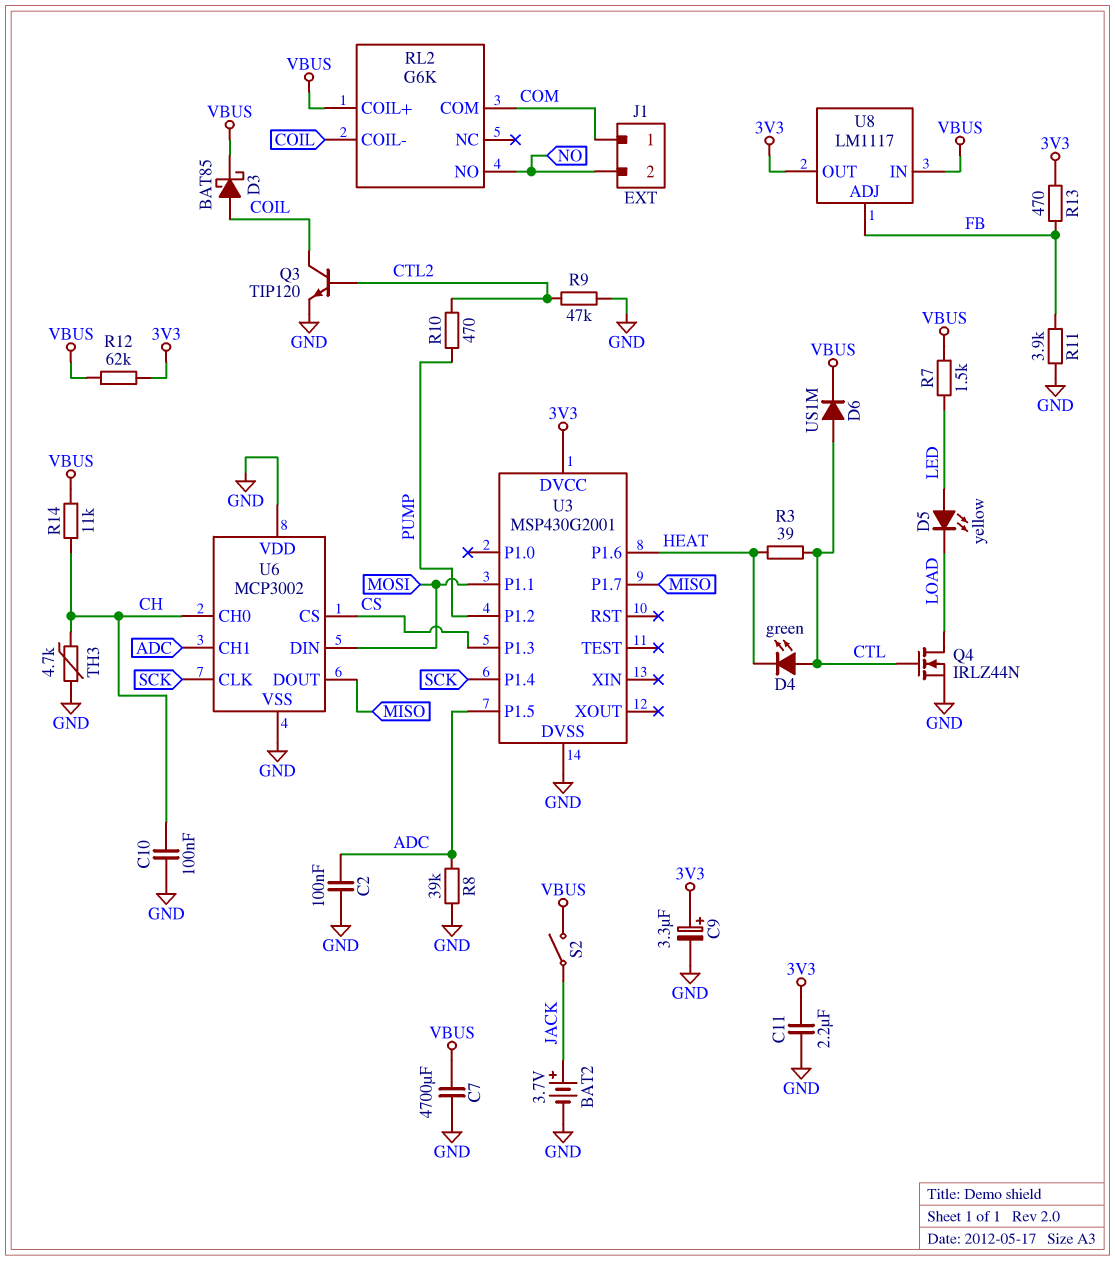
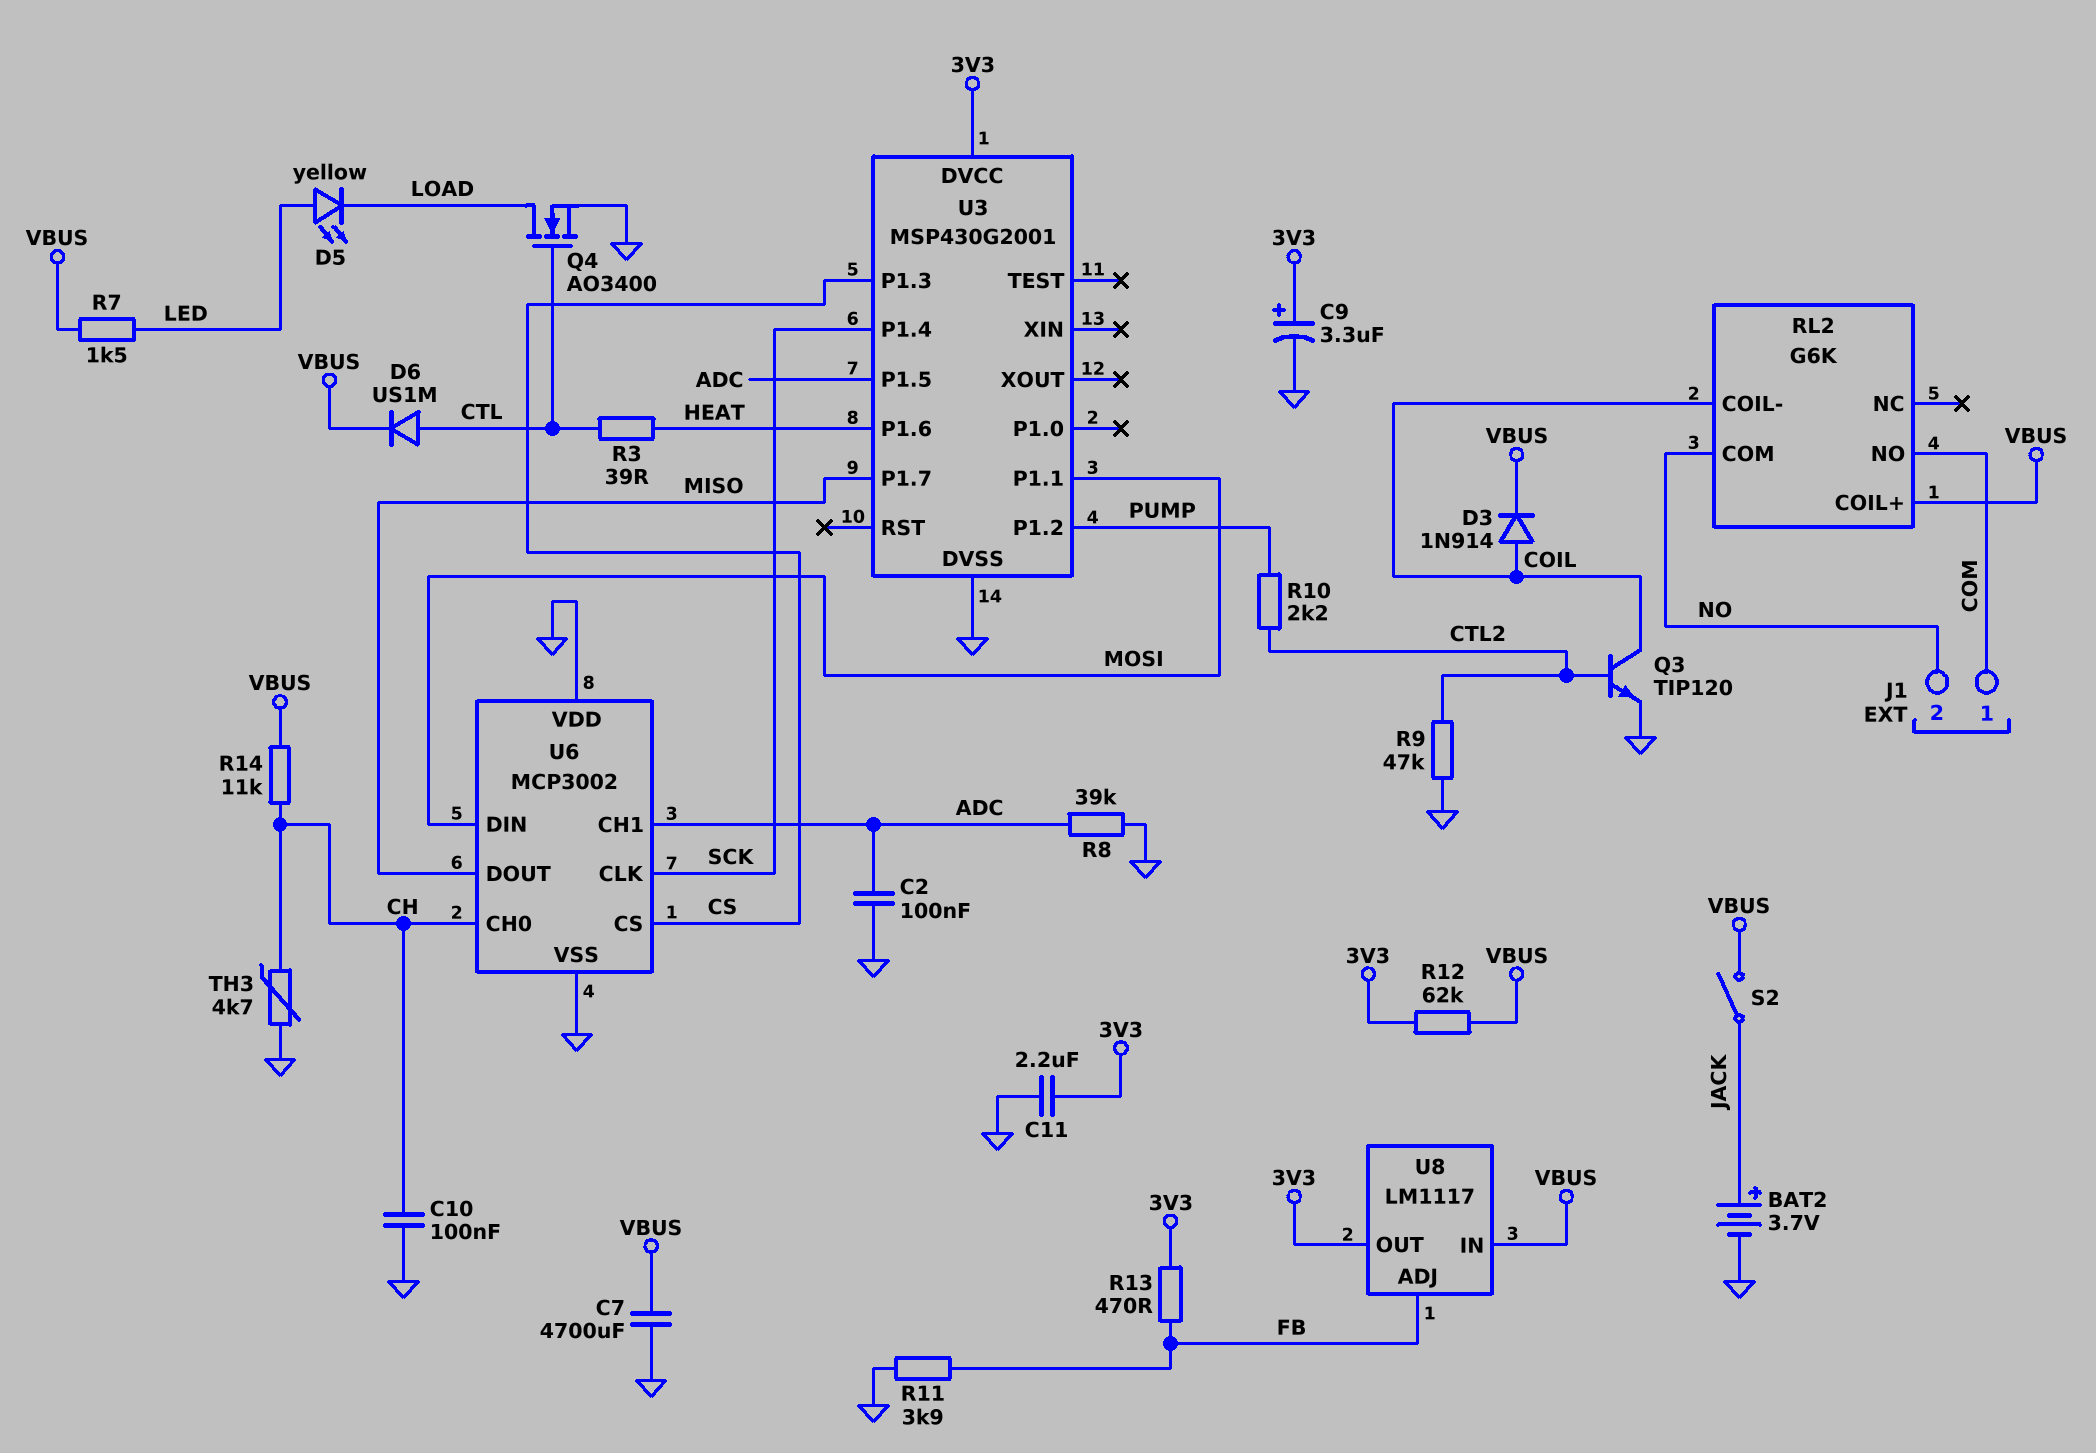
D3: schottky BAT85 (A COIL, K VBUS) -> diode 1N914 (A COIL, K VBUS)
D4: LED green (A CTL, K HEAT) -> none
Q4: NMOS IRLZ44N (G CTL, D LOAD, S GND) -> NMOS AO3400 (G CTL, D LOAD, S GND)
R10: 470 (CTL2, PUMP) -> 2.2k (CTL2, PUMP)
RL2 pin COM: COM -> NO
RL2 pin NO: NO -> COM

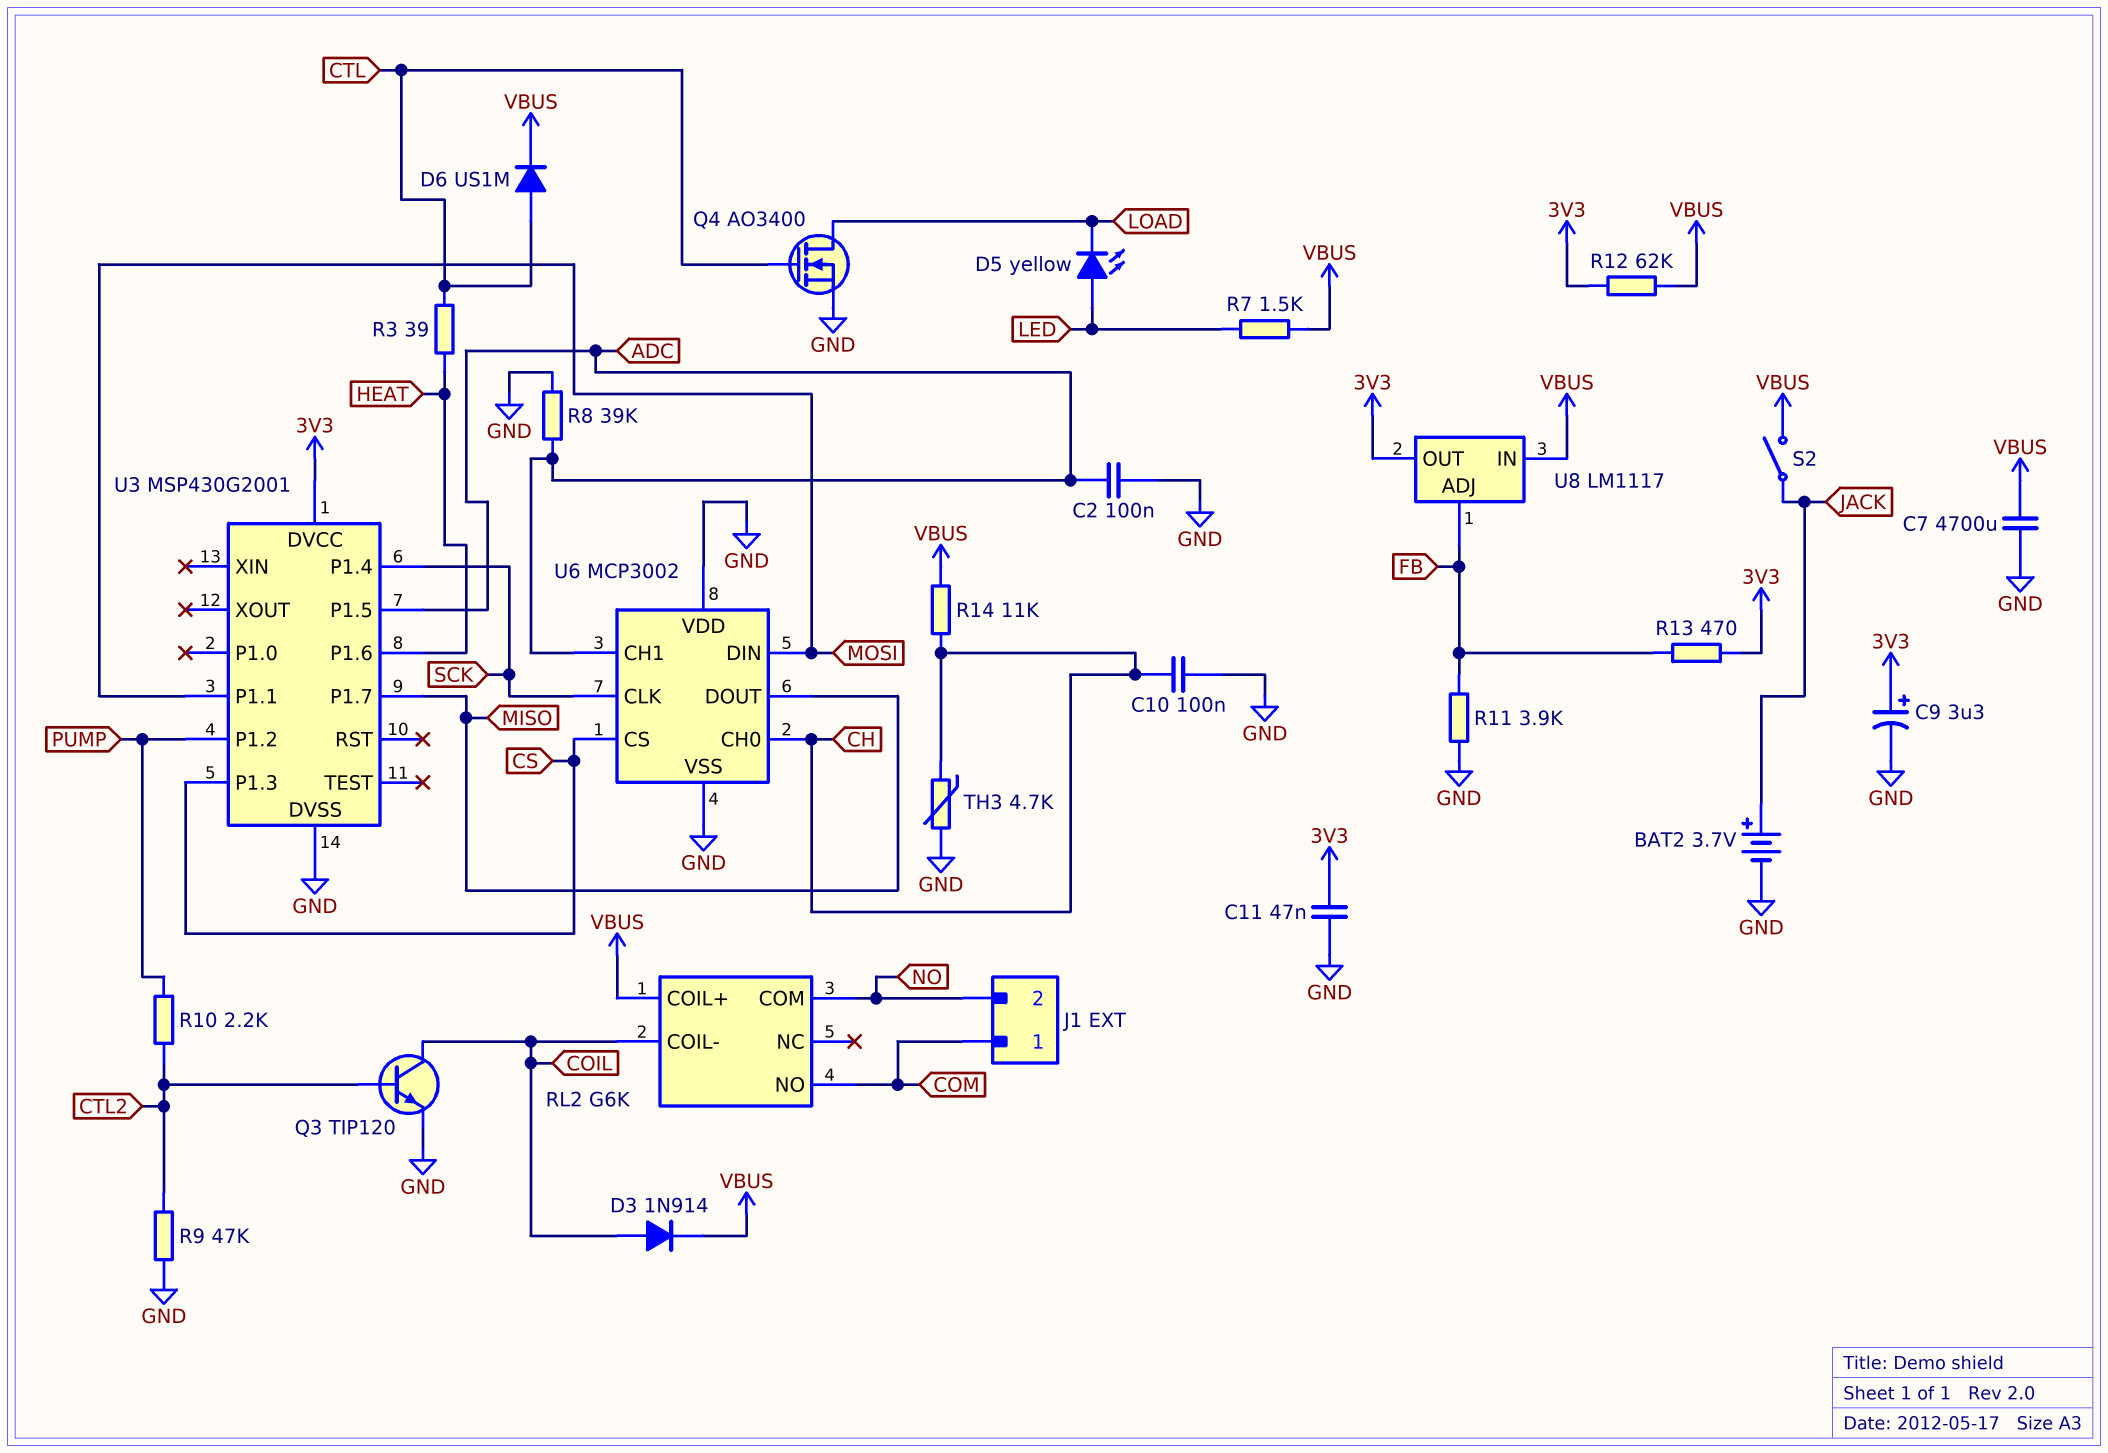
C11: 2.2uF (3V3, GND) -> 47nF (3V3, GND)

